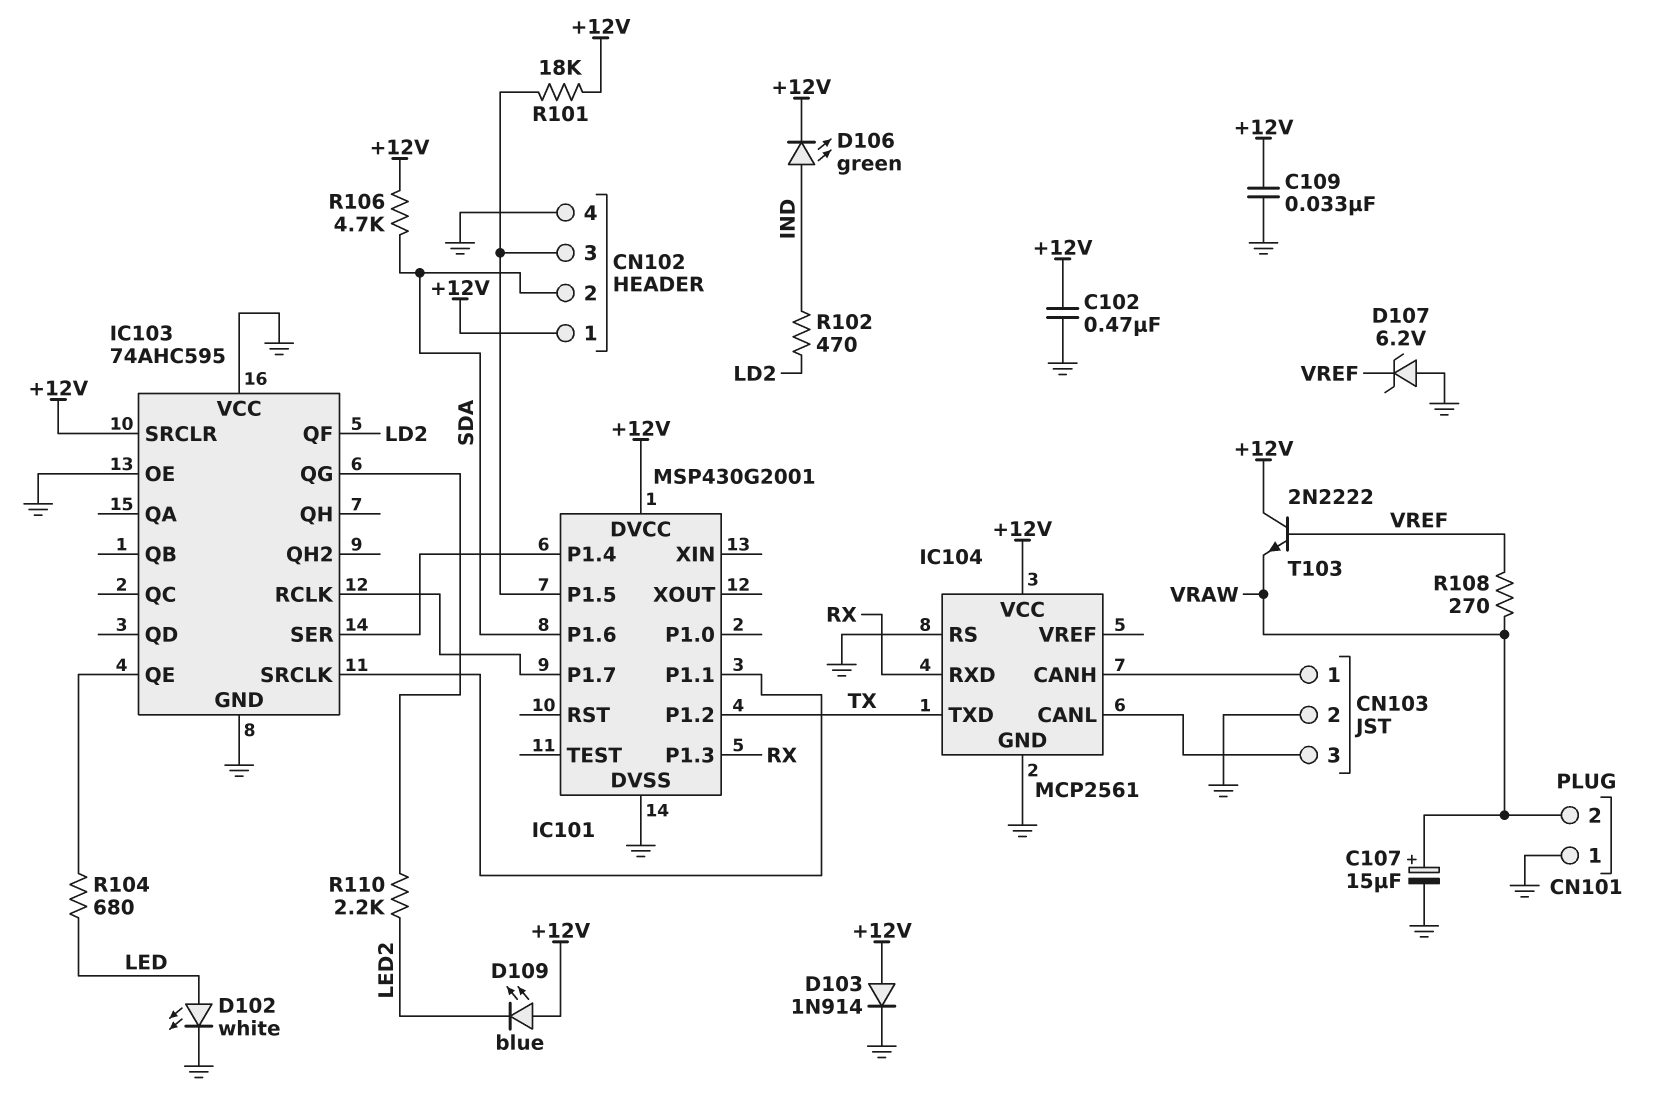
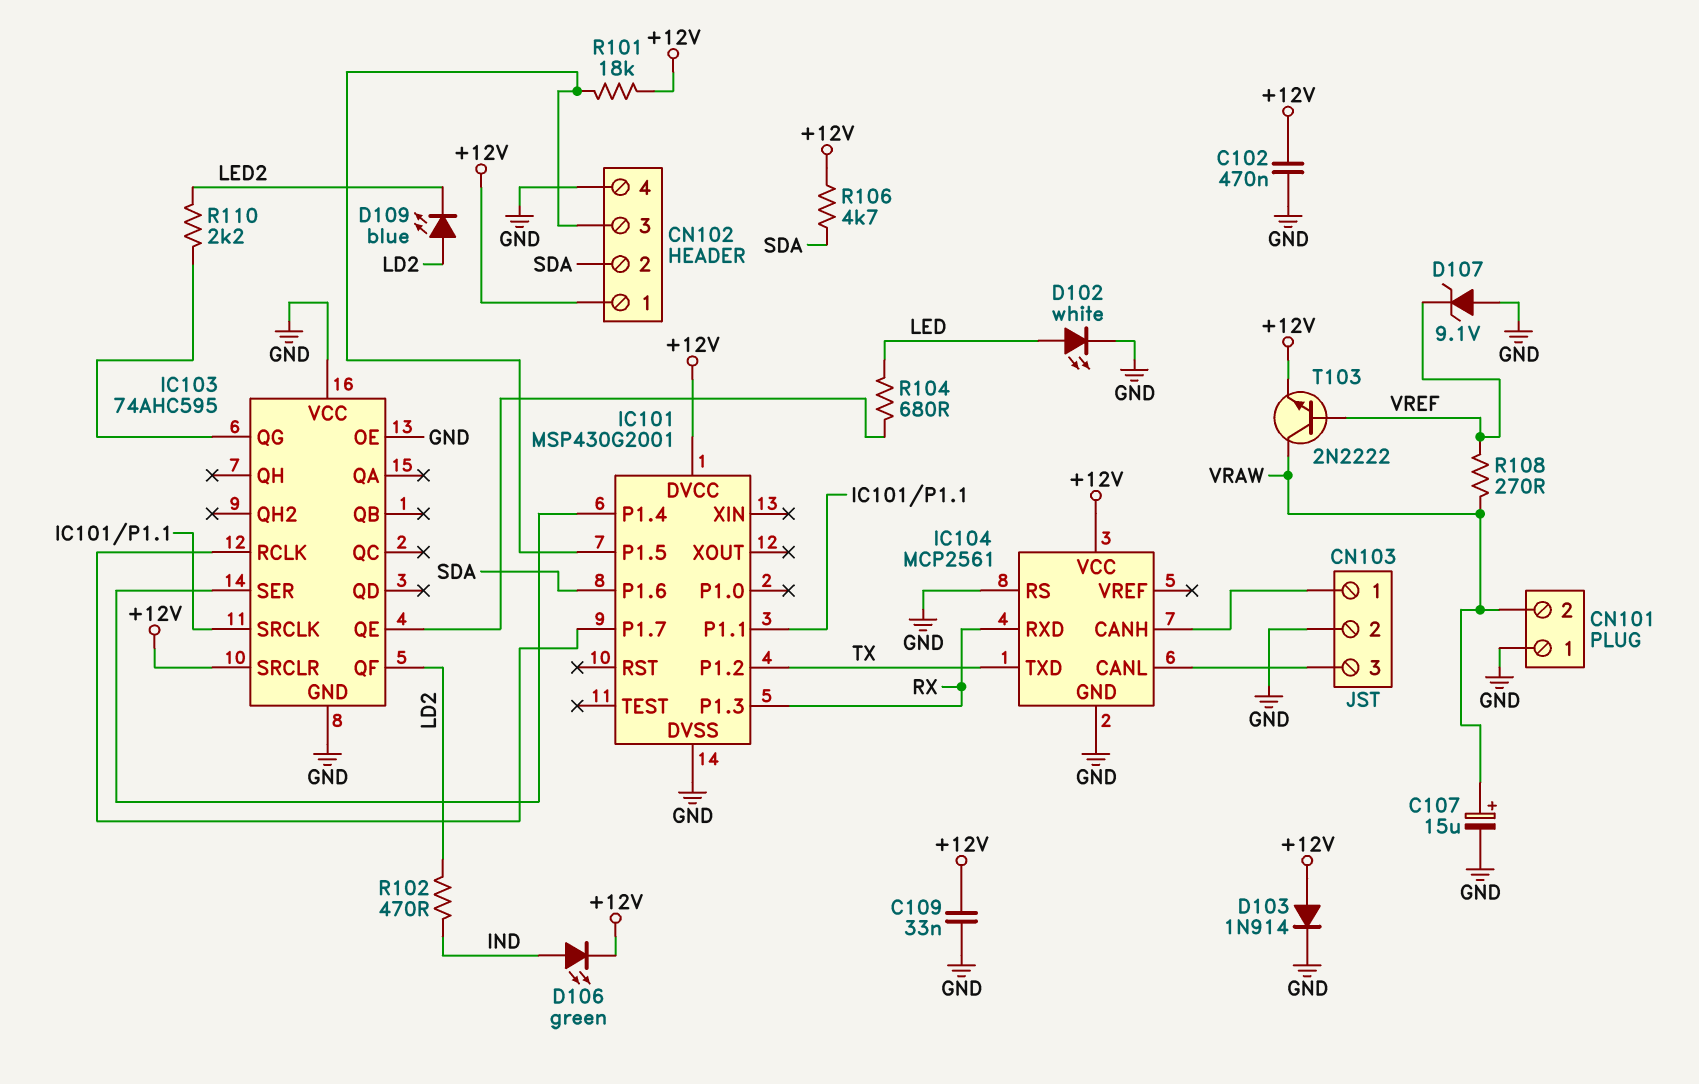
D107: zener 6.2V (A GND, K VREF) -> zener 9.1V (A GND, K VREF)
D109: LED blue (A +12V, K LED2) -> LED blue (A LD2, K LED2)
T103: NPN 2N2222 (B VREF, C +12V, E VRAW) -> NPN 2N2222 (B VREF, C VRAW, E +12V)

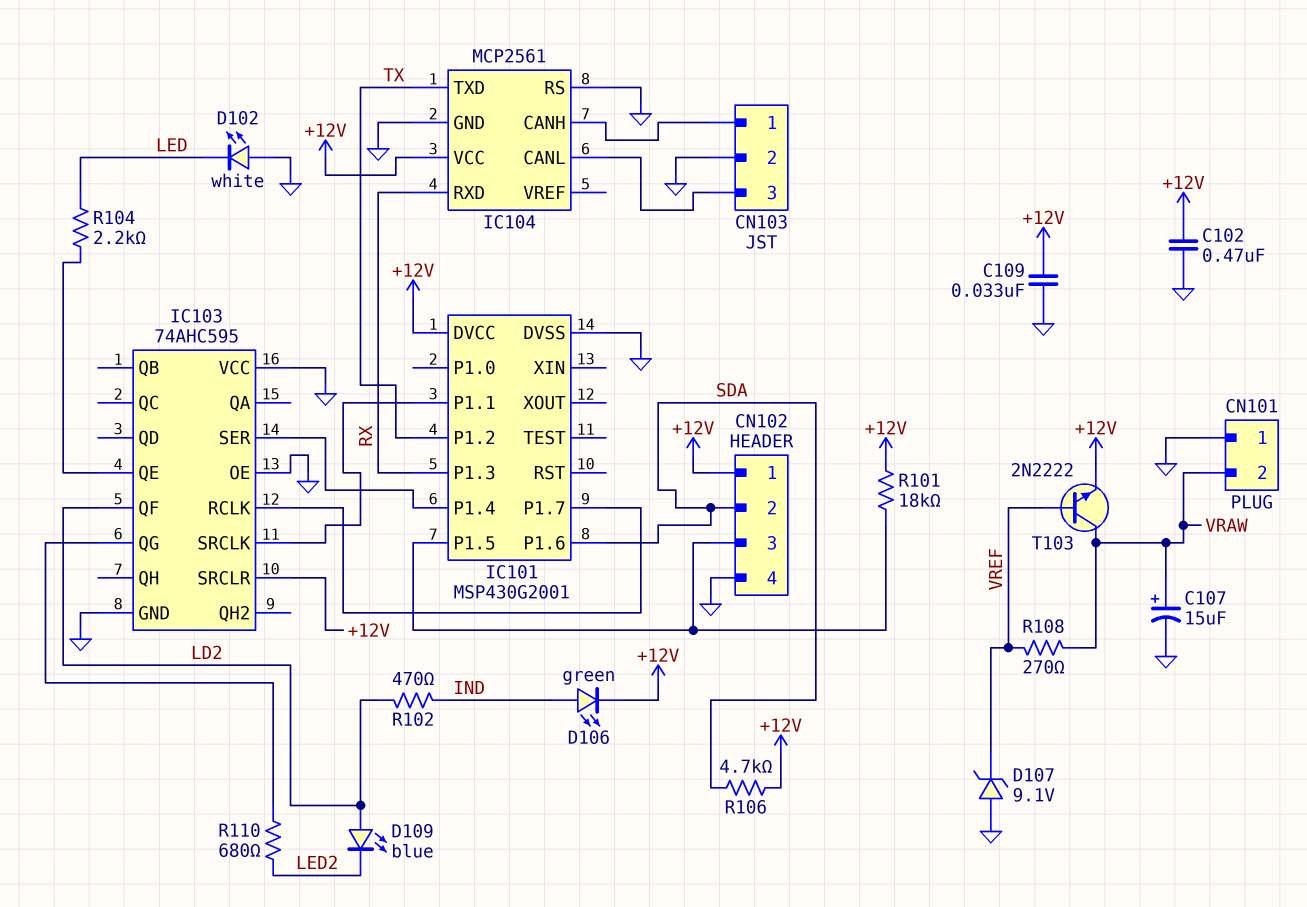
D102: LED white (A LED, K GND) -> LED white (A GND, K LED)
D103: diode 1N914 (A +12V, K GND) -> none
R104: 680 (IC103/QE, LED) -> 2.2k (IC103/QE, LED)
R110: 2.2k (IC103/QG, LED2) -> 680 (IC103/QG, LED2)

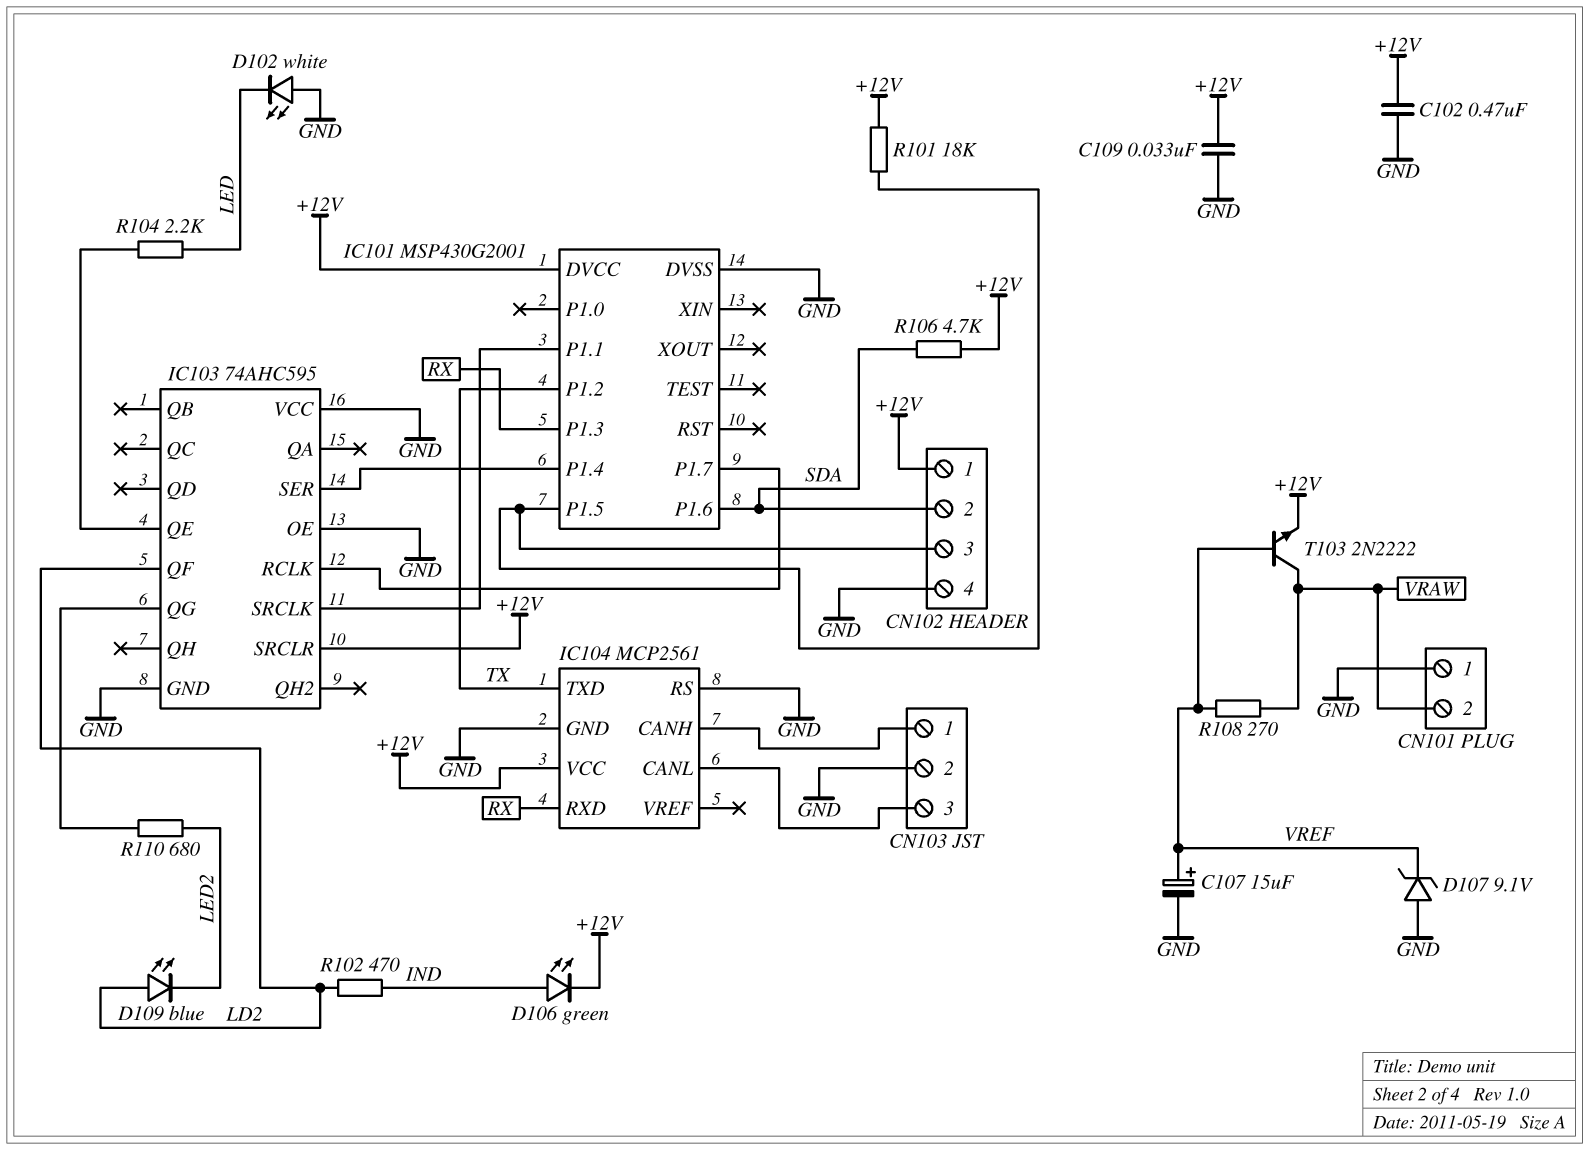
C107: 15uF (plus VRAW, minus GND) -> 15uF (plus VREF, minus GND)

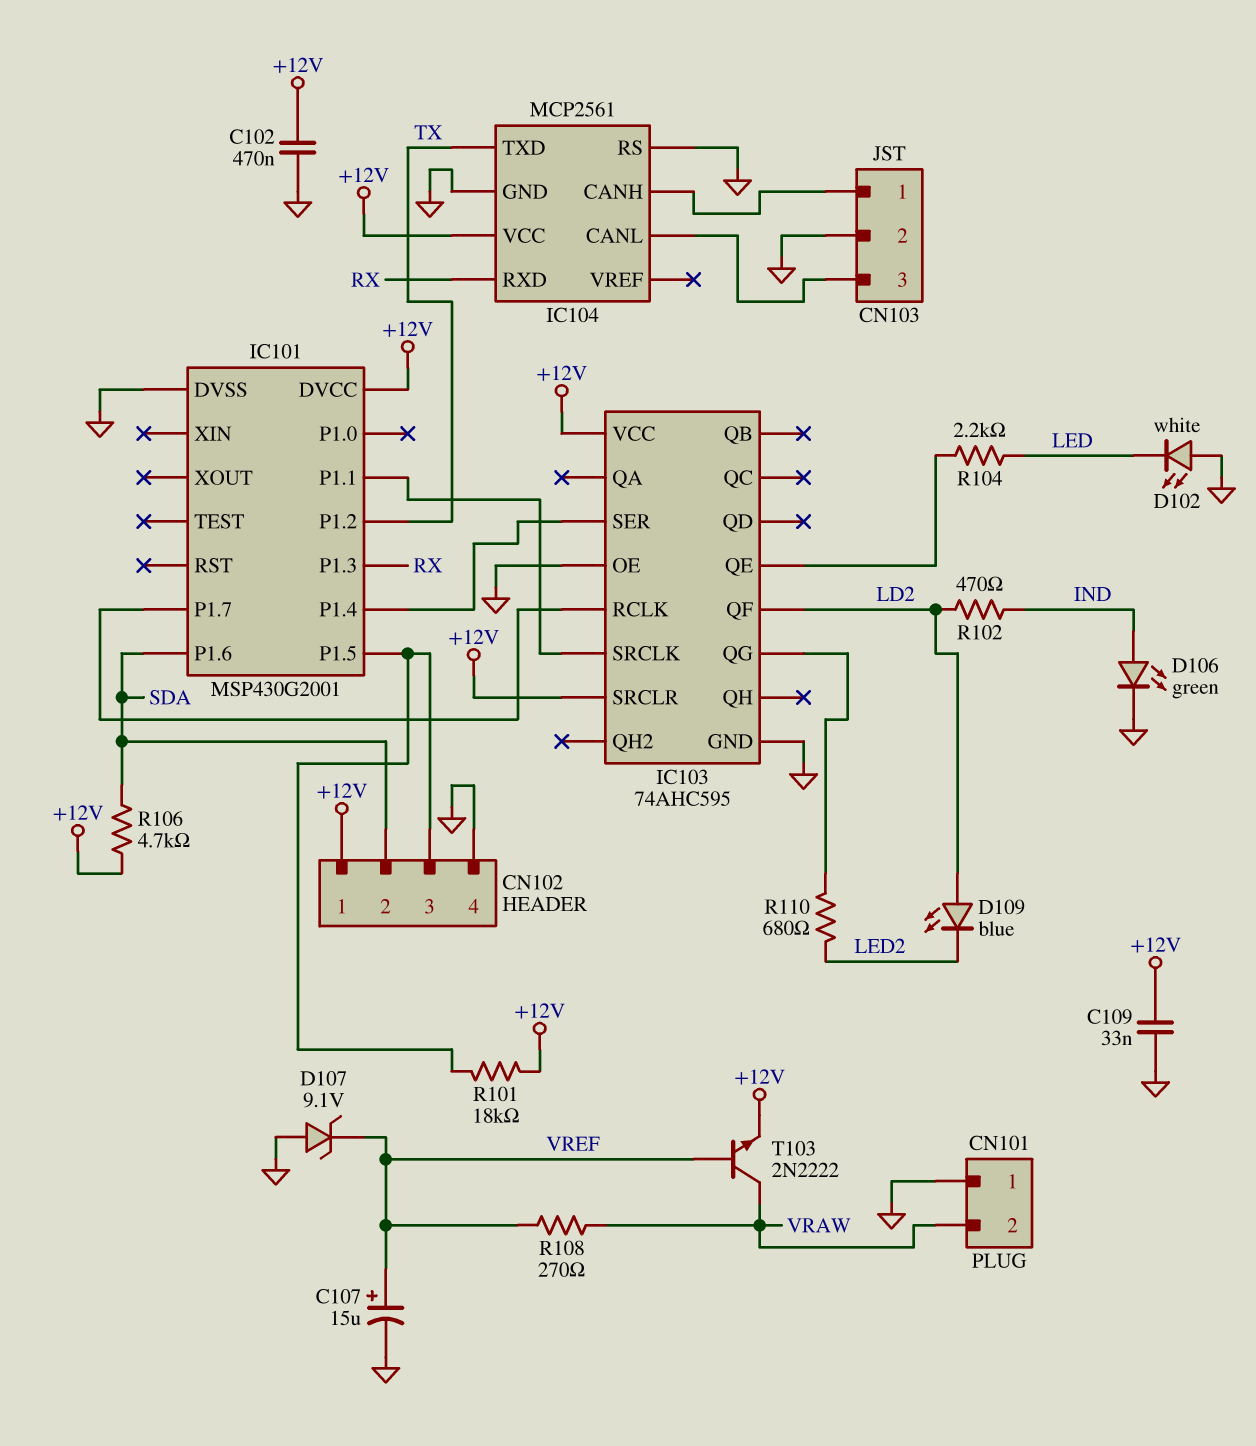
D106: LED green (A IND, K +12V) -> LED green (A IND, K GND)
IC103 pin VCC: GND -> +12V

